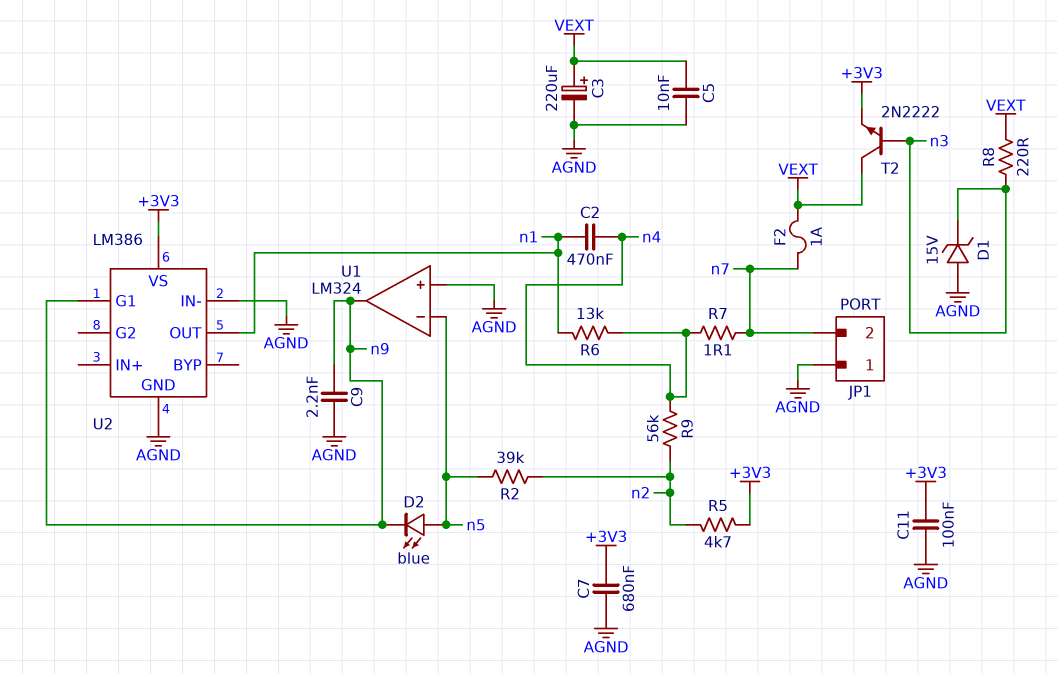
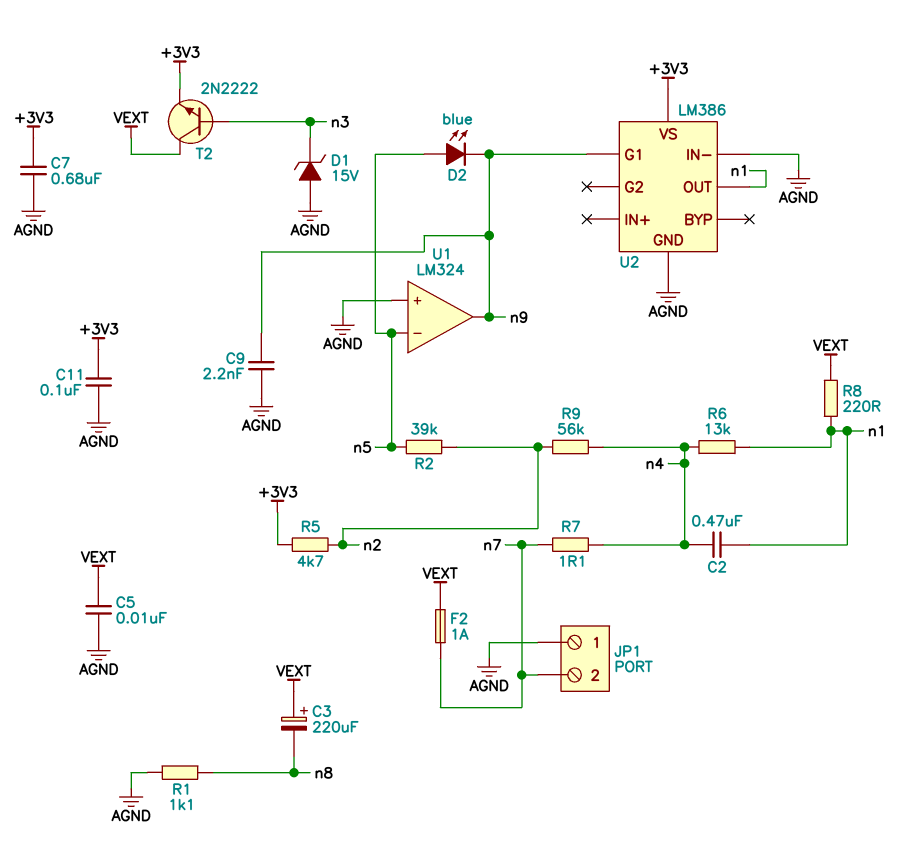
C3: 220uF (plus VEXT, minus AGND) -> 220uF (plus VEXT, minus n8)
R1: none -> 1.1k (AGND, n8)
R8: 220 (VEXT, n3) -> 220 (VEXT, n1)

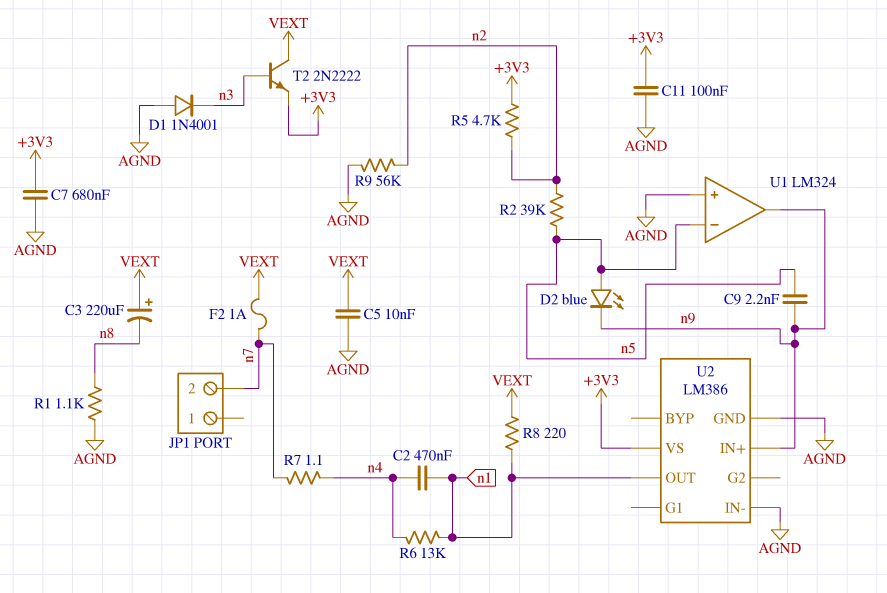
C9: 2.2nF (AGND, n9) -> 2.2nF (n5, n9)
D1: zener 15V (A AGND, K n3) -> diode 1N4001 (A AGND, K n3)
JP1 pin 1: AGND -> none
R9: 56k (n2, n4) -> 56k (AGND, n2)
U2 pin G1: n9 -> none
U2 pin IN+: none -> n9

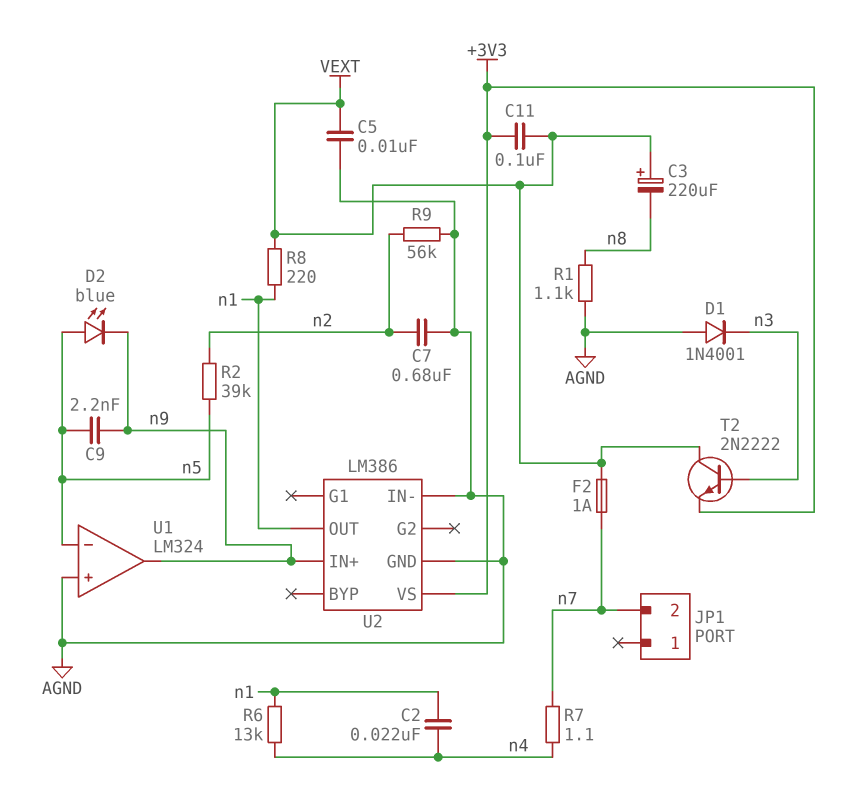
C2: 470nF (n1, n4) -> 22nF (n1, n4)
C7: 680nF (+3V3, AGND) -> 680nF (AGND, n2)
C11: 100nF (+3V3, AGND) -> 100nF (+3V3, VEXT)
R5: 4.7k (+3V3, n2) -> none

